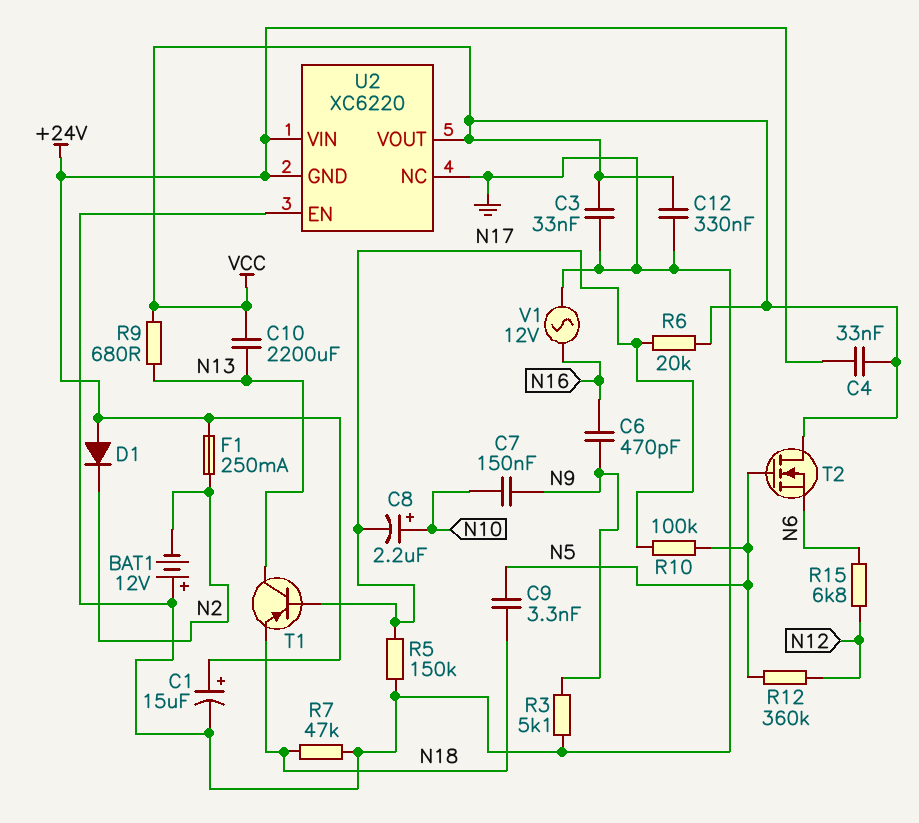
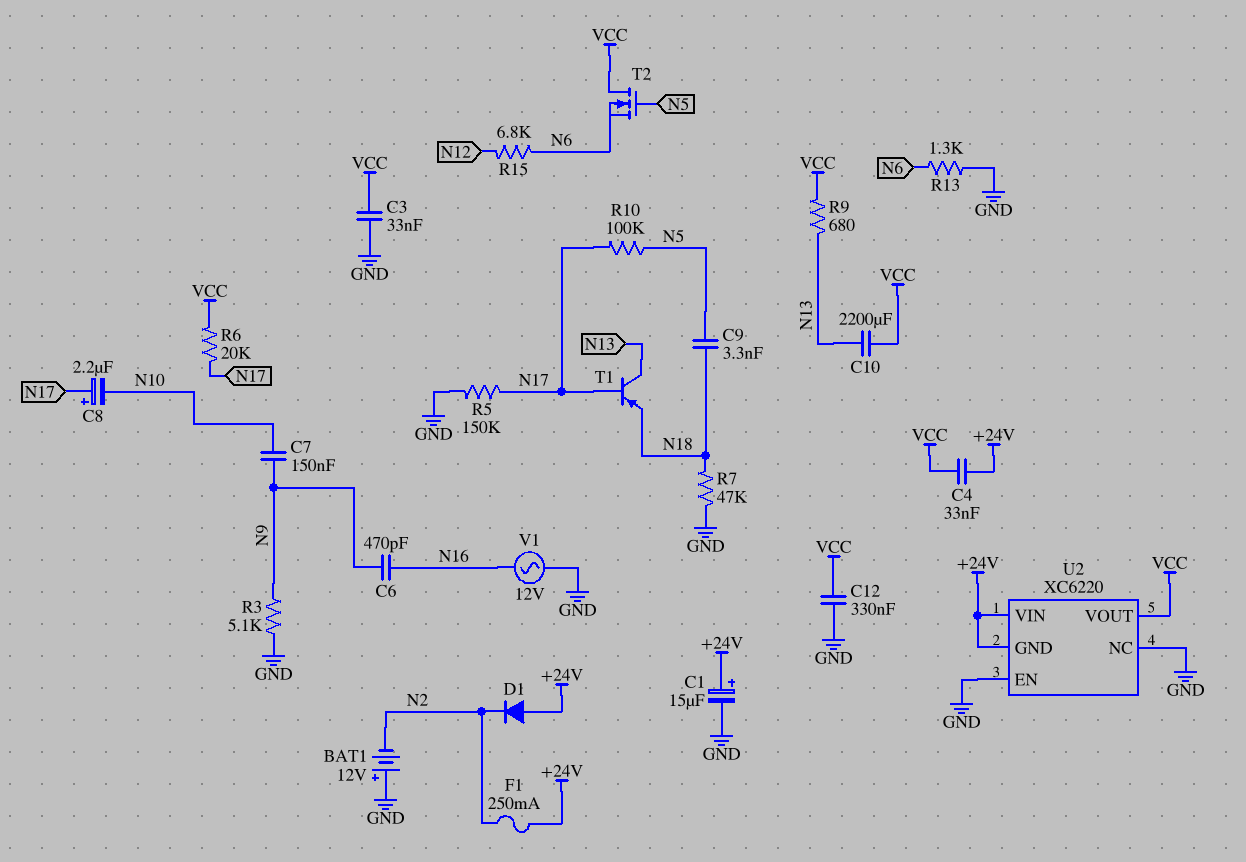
C8: 2.2uF (plus N10, minus N17) -> 2.2uF (plus N17, minus N10)
R12: 360k (N5, N12) -> none
R13: none -> 1.3k (GND, N6)

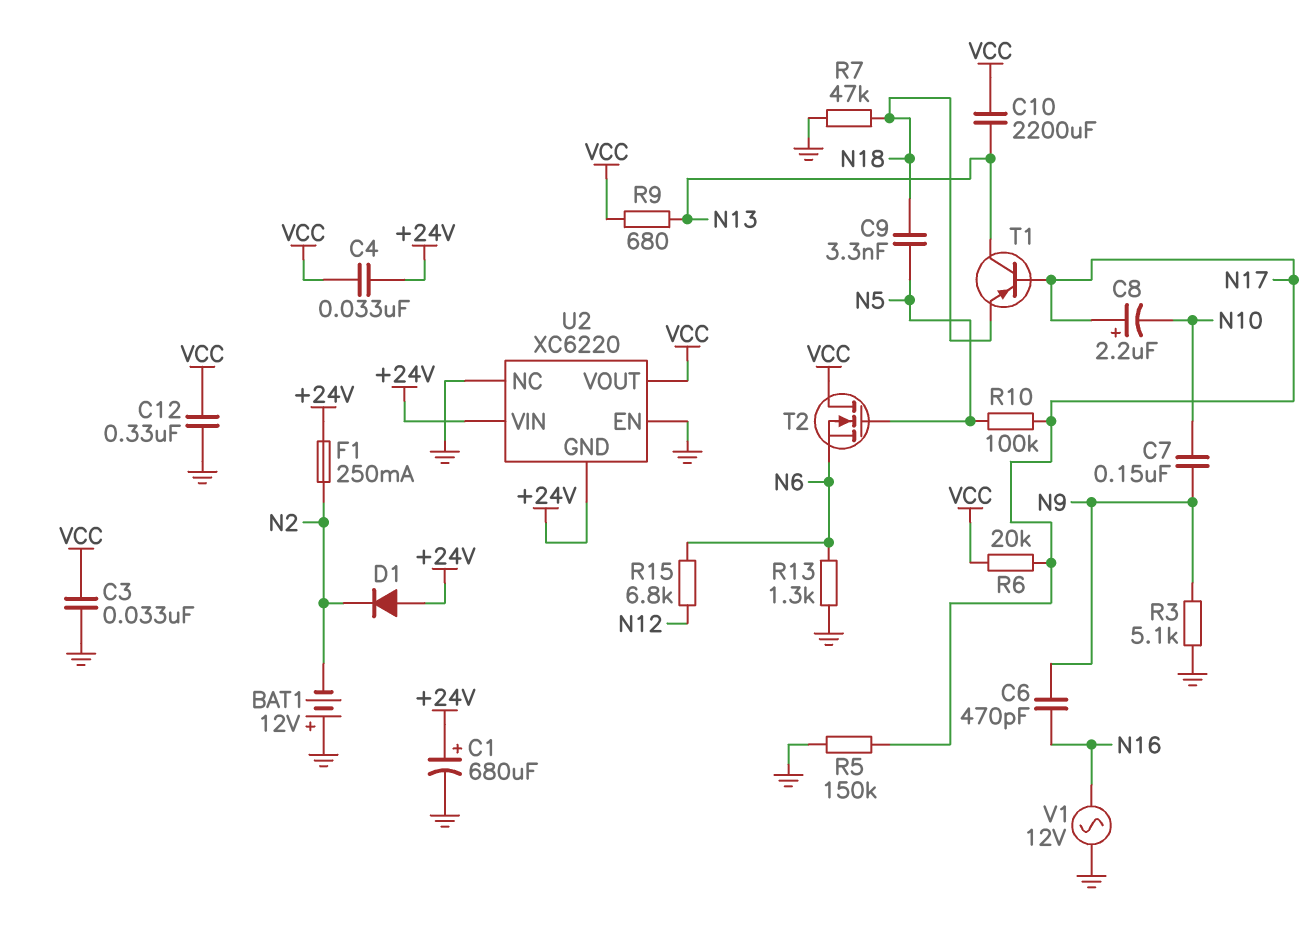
C1: 15uF (plus +24V, minus GND) -> 680uF (plus +24V, minus GND)

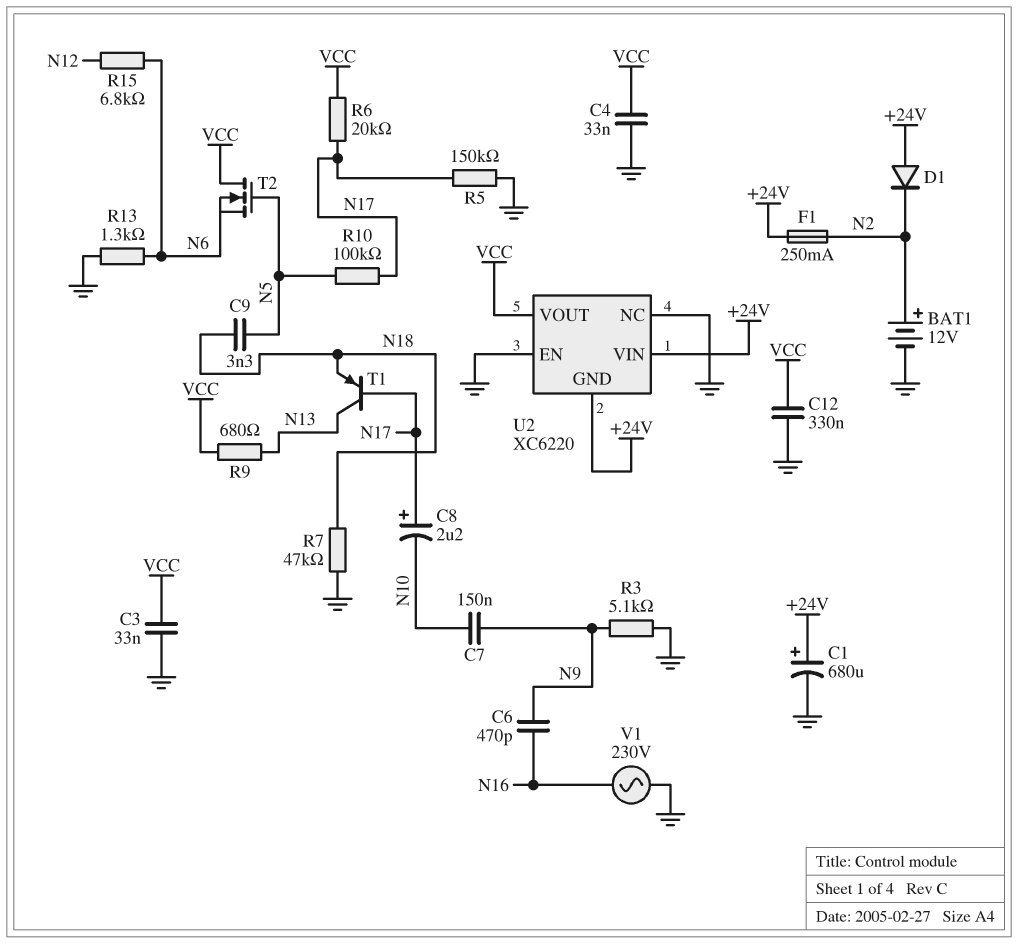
BAT1: 12V (plus GND, minus N2) -> 12V (plus N2, minus GND)
C4: 33nF (+24V, VCC) -> 33nF (GND, VCC)
C10: 2200uF (N13, VCC) -> none
V1: AC 12V (GND, N16) -> AC 230V (GND, N16)

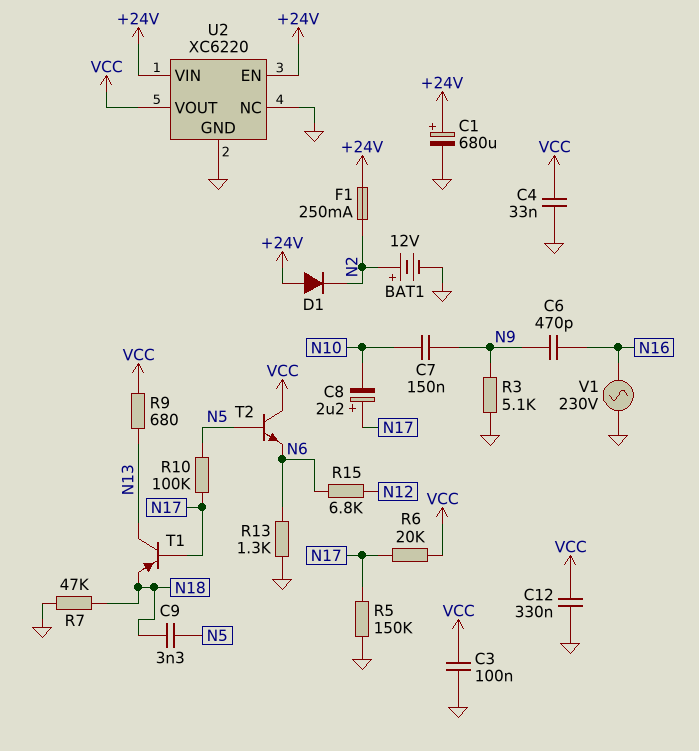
C3: 33nF (GND, VCC) -> 100nF (GND, VCC)
T2: NMOS (G N5, D VCC, S N6) -> NPN (B N5, C VCC, E N6)
U2 pin EN: GND -> +24V
U2 pin GND: +24V -> GND

